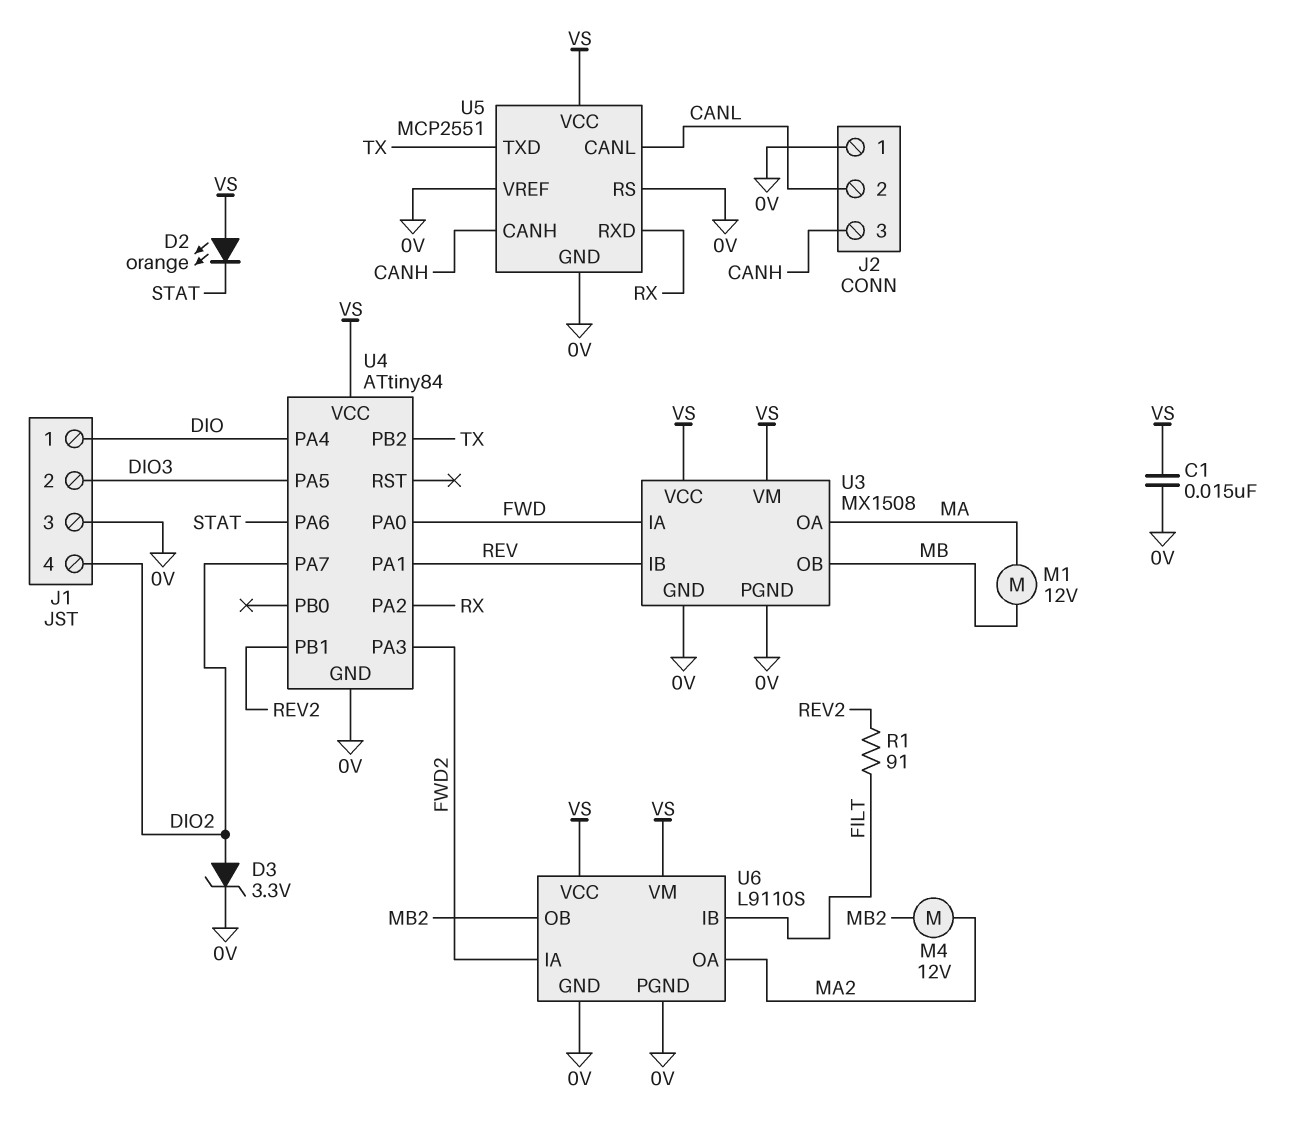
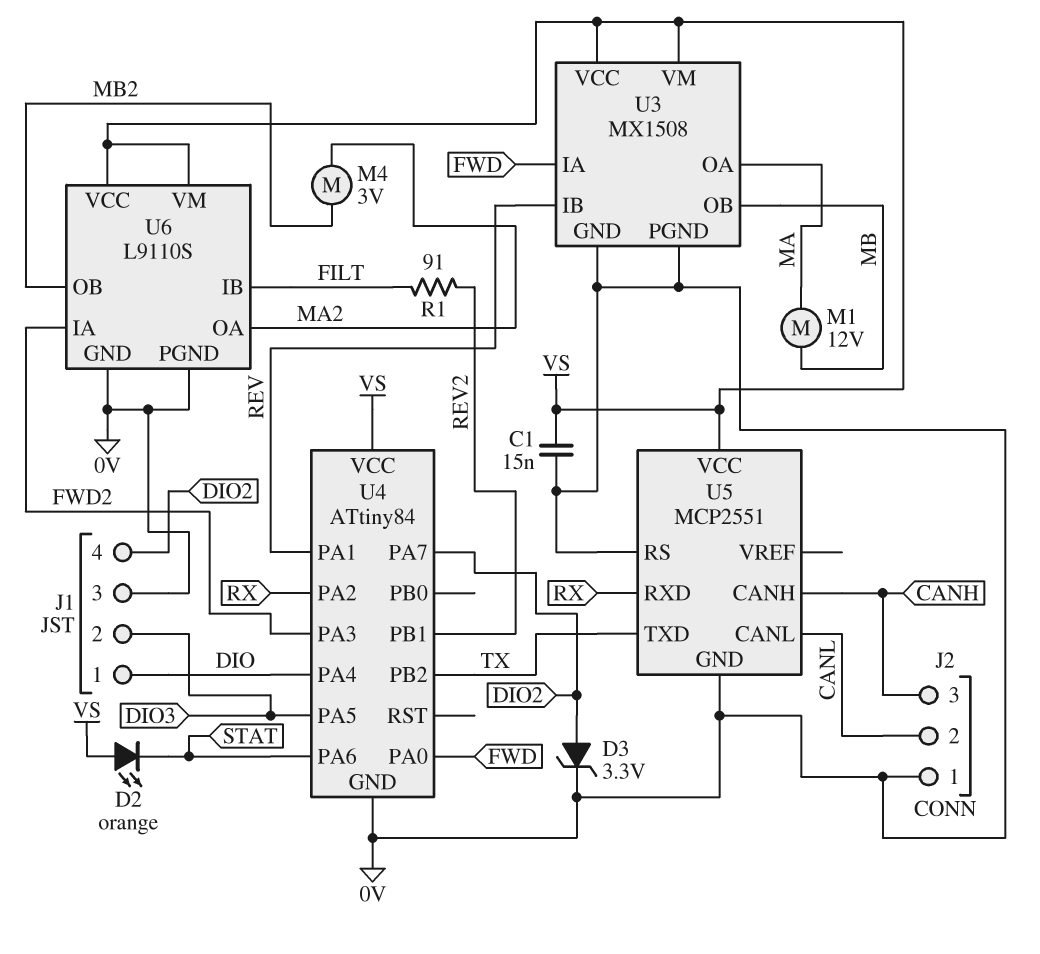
M4: motor 12V (MA2, MB2) -> motor 3V (MA2, MB2)
U5 pin VREF: 0V -> none

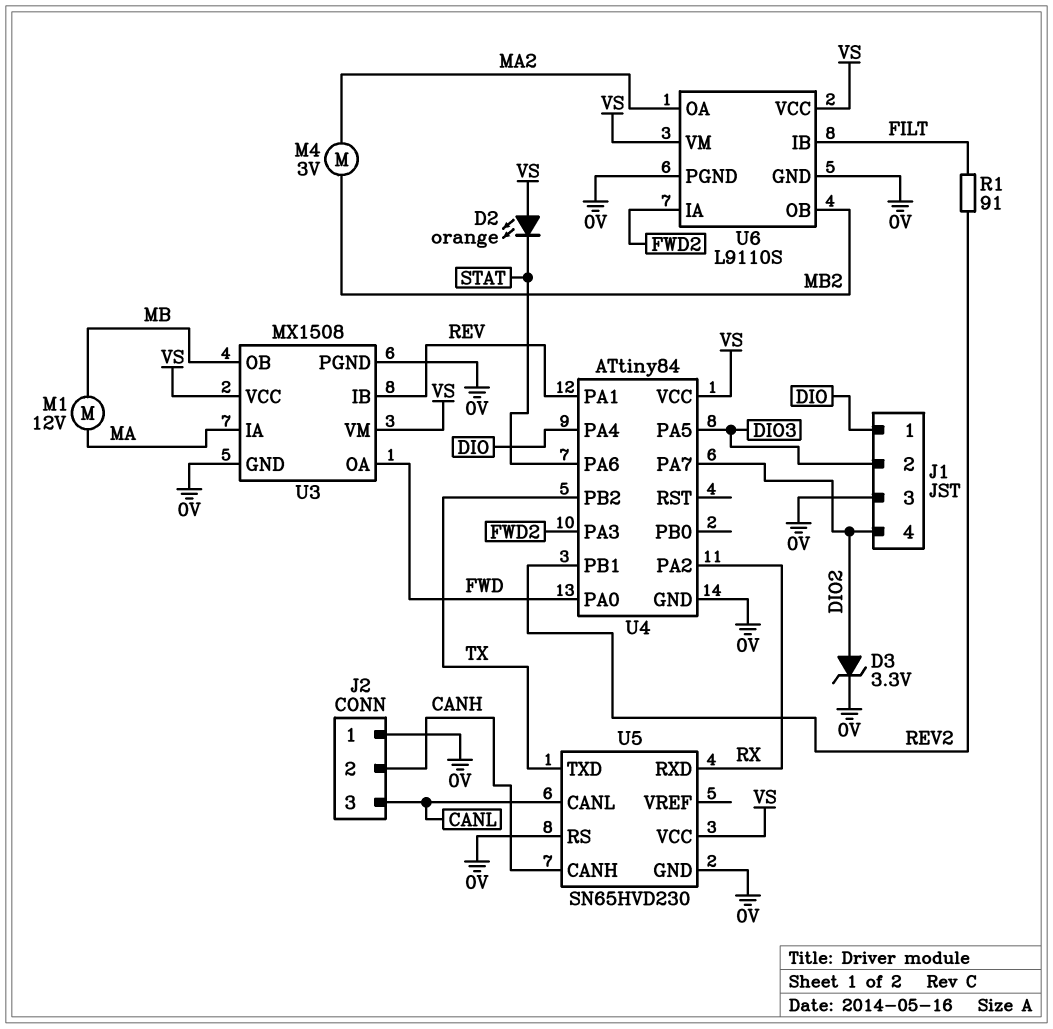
C1: 15nF (0V, VS) -> none
J2 pin 2: CANL -> CANH
J2 pin 3: CANH -> CANL
U3 pin IA: FWD -> MA
U3 pin OA: MA -> FWD
U5: MCP2551 -> SN65HVD230

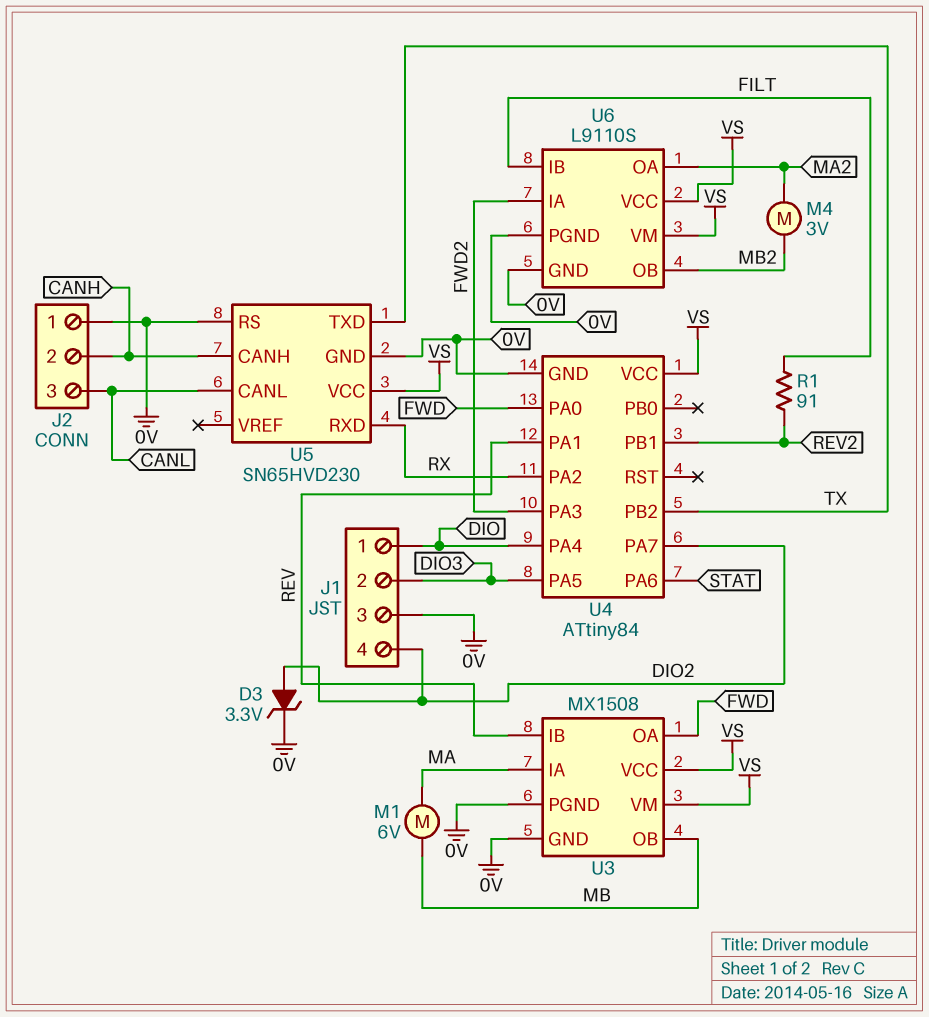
D2: LED orange (A VS, K STAT) -> none
M1: motor 12V (MA, MB) -> motor 6V (MA, MB)

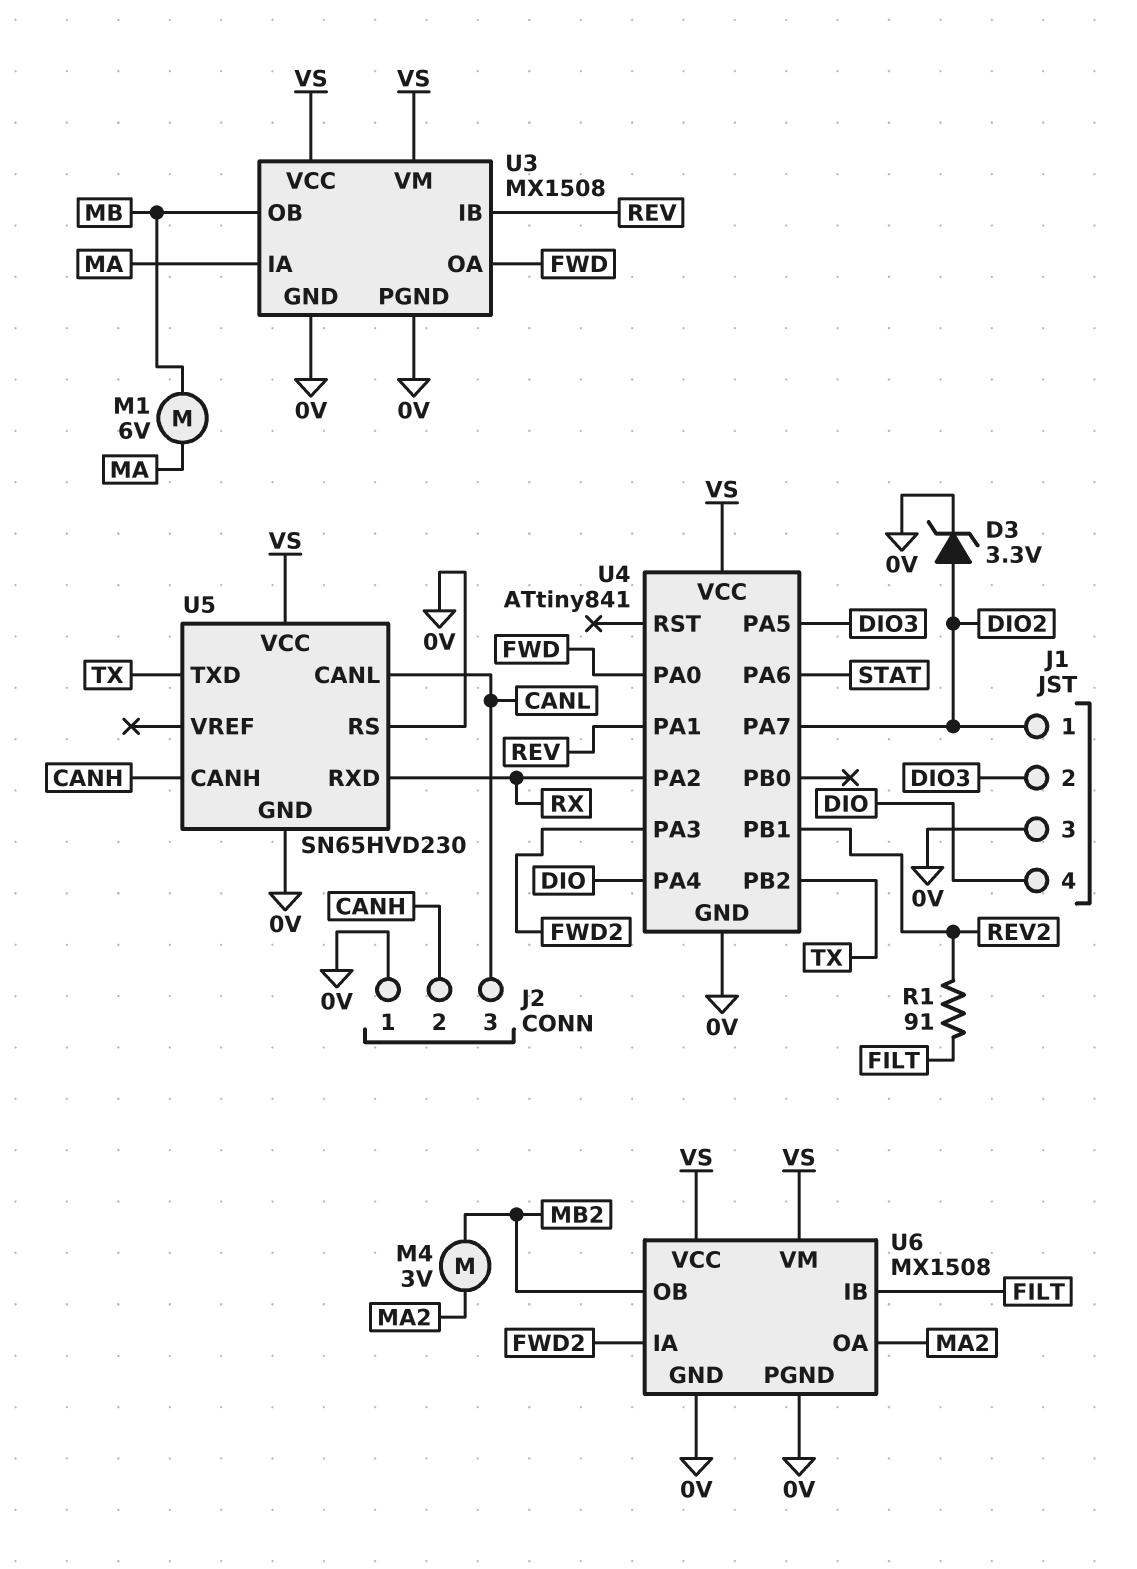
J1 pin 1: DIO -> DIO2
J1 pin 4: DIO2 -> DIO
U4: ATtiny84 -> ATtiny841
U6: L9110S -> MX1508

